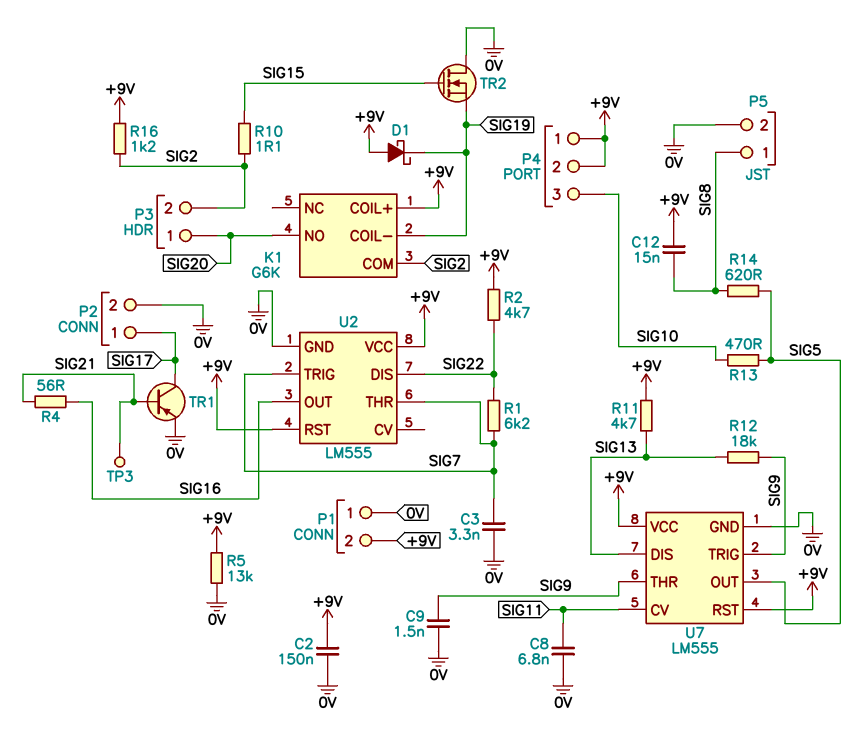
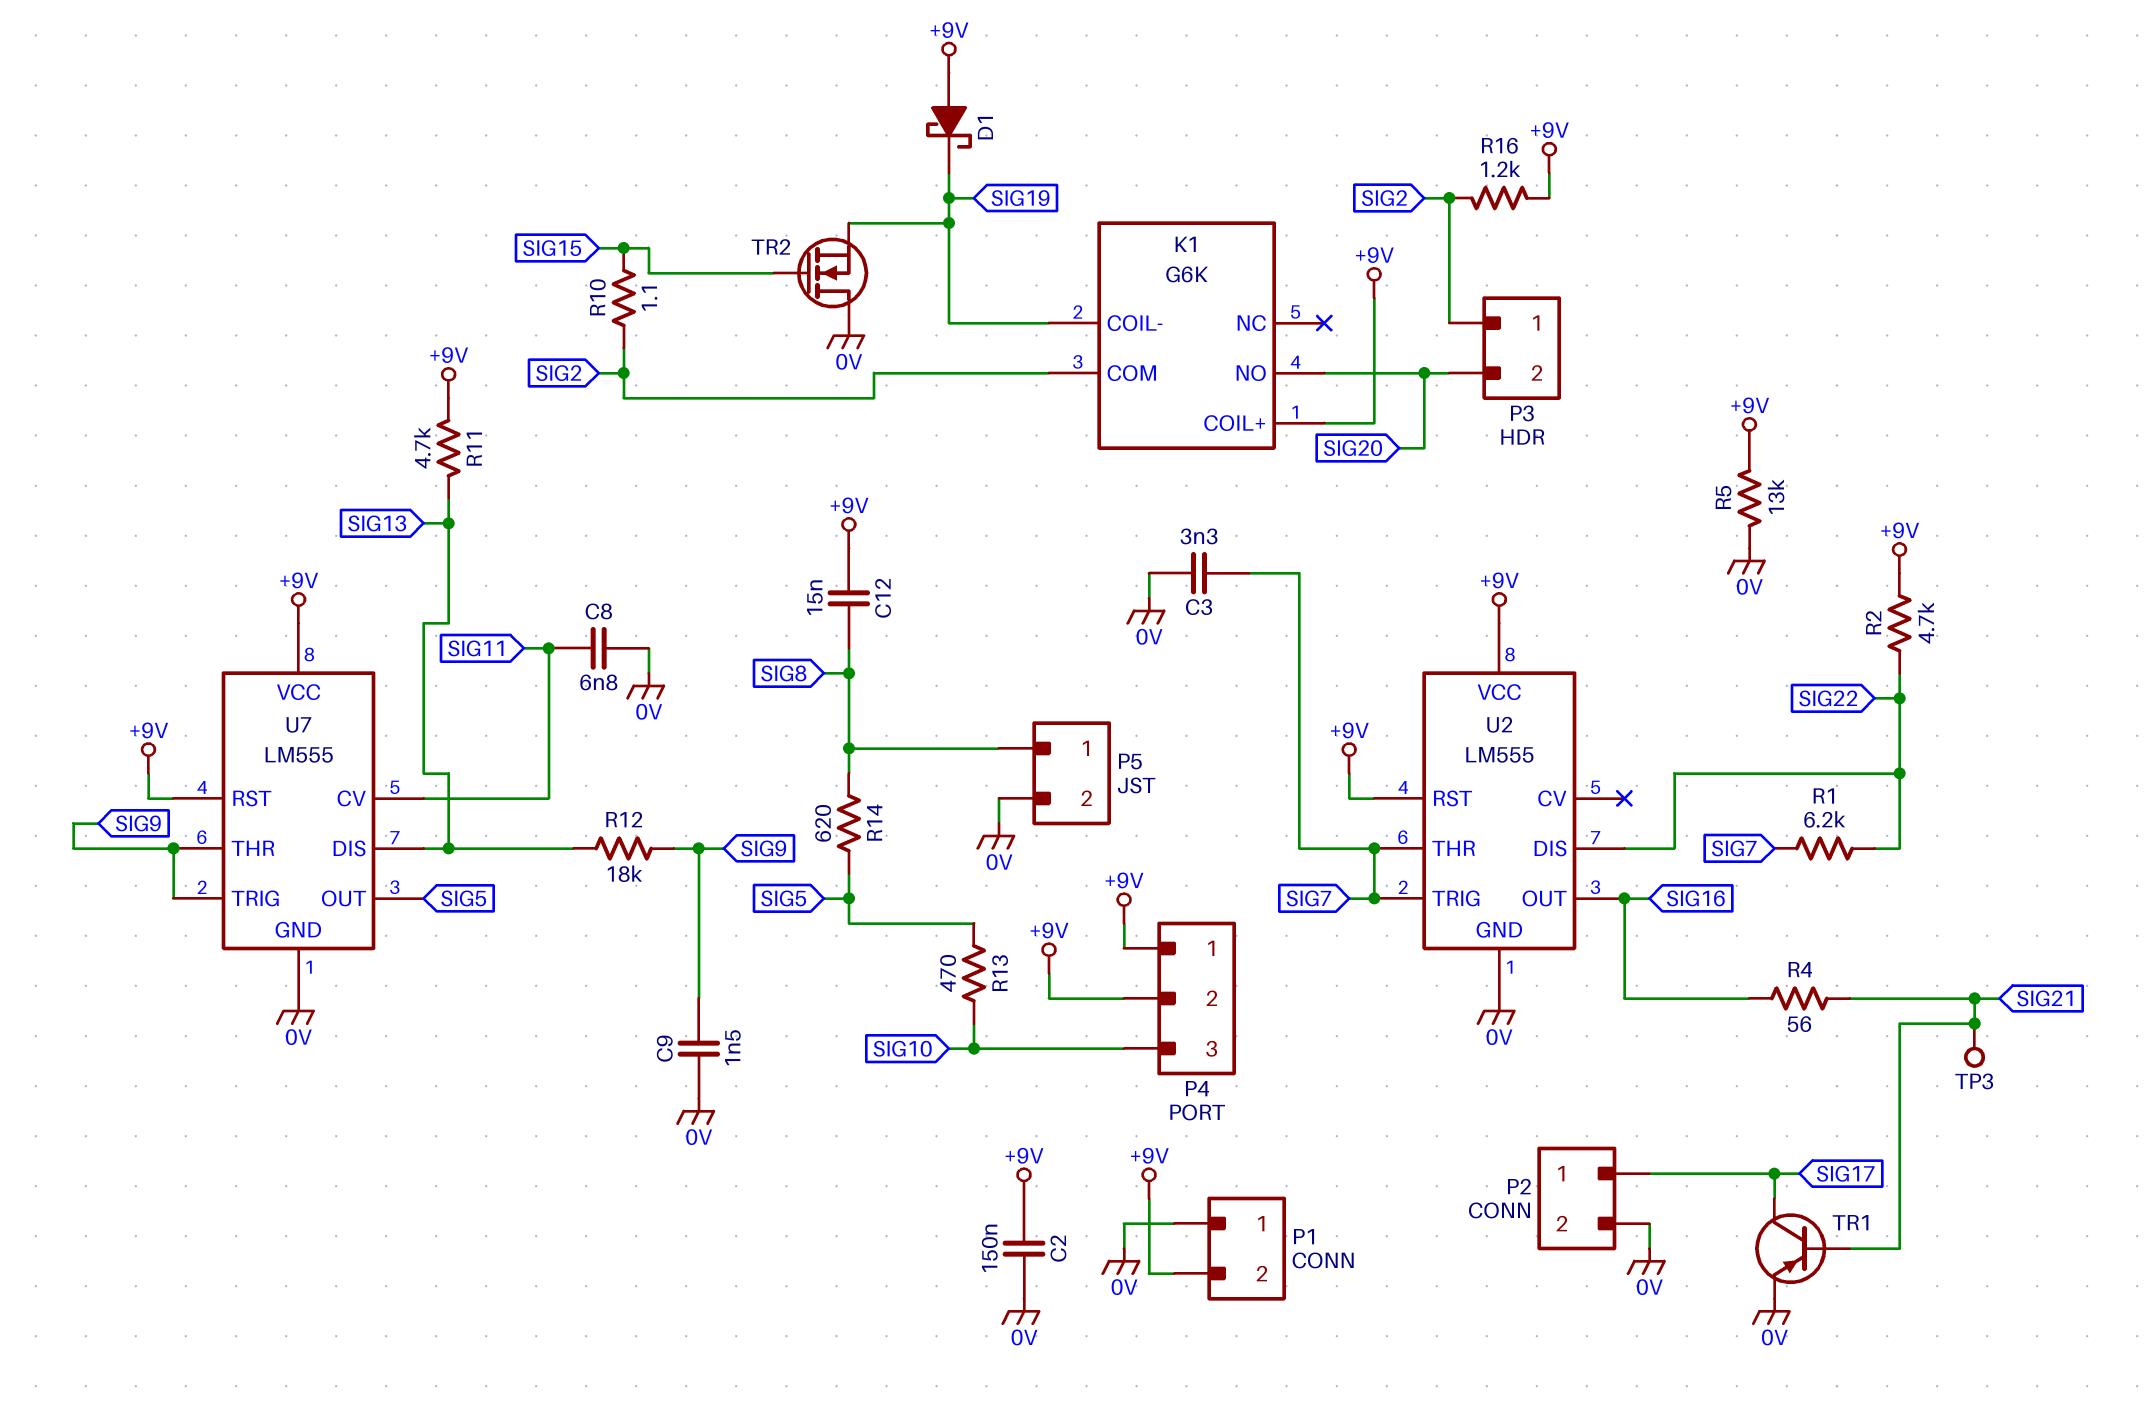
P3 pin 1: SIG20 -> SIG2
P3 pin 2: SIG2 -> SIG20

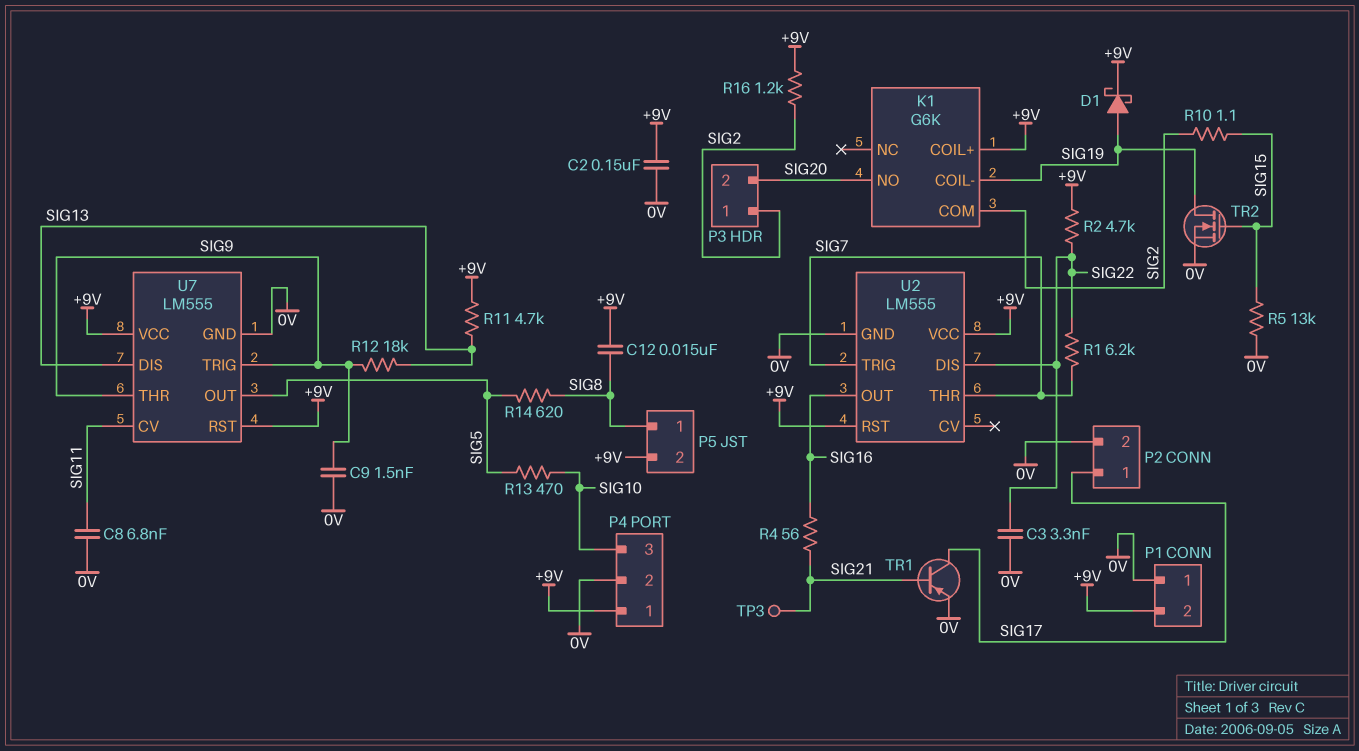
C3: 3.3nF (0V, SIG7) -> 3.3nF (0V, SIG22)
D1: schottky (A +9V, K SIG19) -> schottky (A SIG19, K +9V)
P4 pin 2: +9V -> 0V
P5 pin 2: 0V -> +9V
R5: 13k (+9V, 0V) -> 13k (0V, SIG15)
TR2: NMOS (G SIG15, D 0V, S SIG19) -> NMOS (G SIG15, D SIG19, S 0V)

